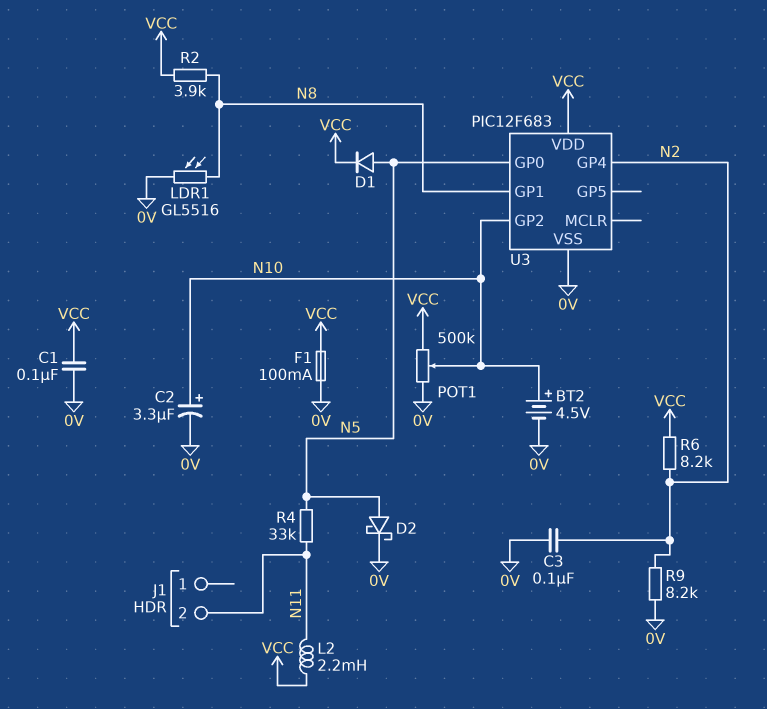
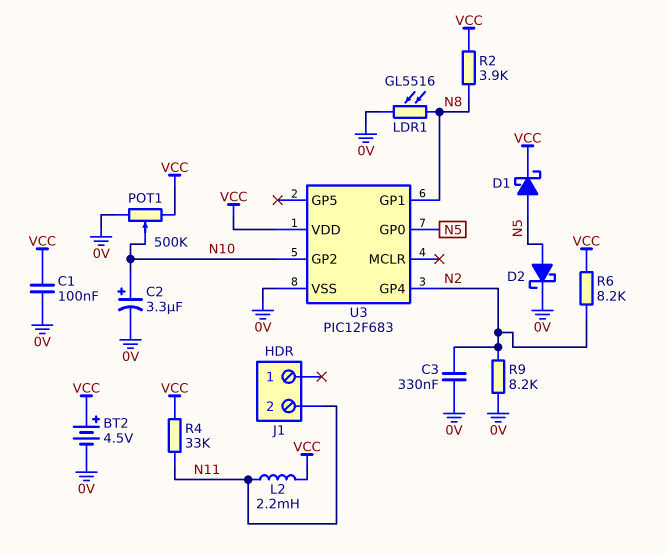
BT2: 4.5V (plus N10, minus 0V) -> 4.5V (plus VCC, minus 0V)
C3: 100nF (0V, N2) -> 330nF (0V, N2)
D1: diode (A N5, K VCC) -> schottky (A N5, K VCC)
F1: 100mA (0V, VCC) -> none
R4: 33k (N5, N11) -> 33k (N11, VCC)

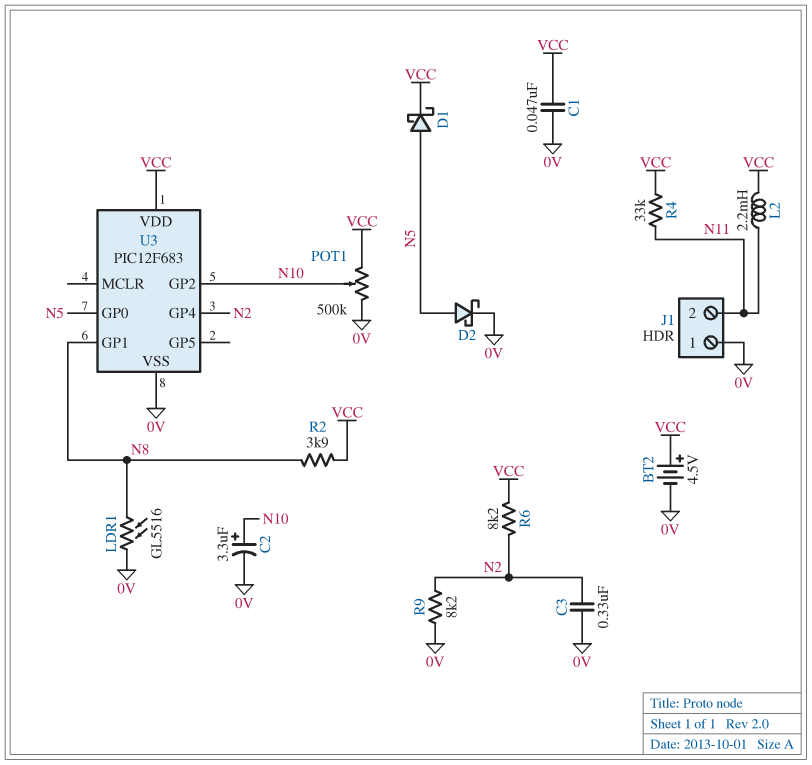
C1: 100nF (0V, VCC) -> 47nF (0V, VCC)
J1 pin 1: none -> 0V

